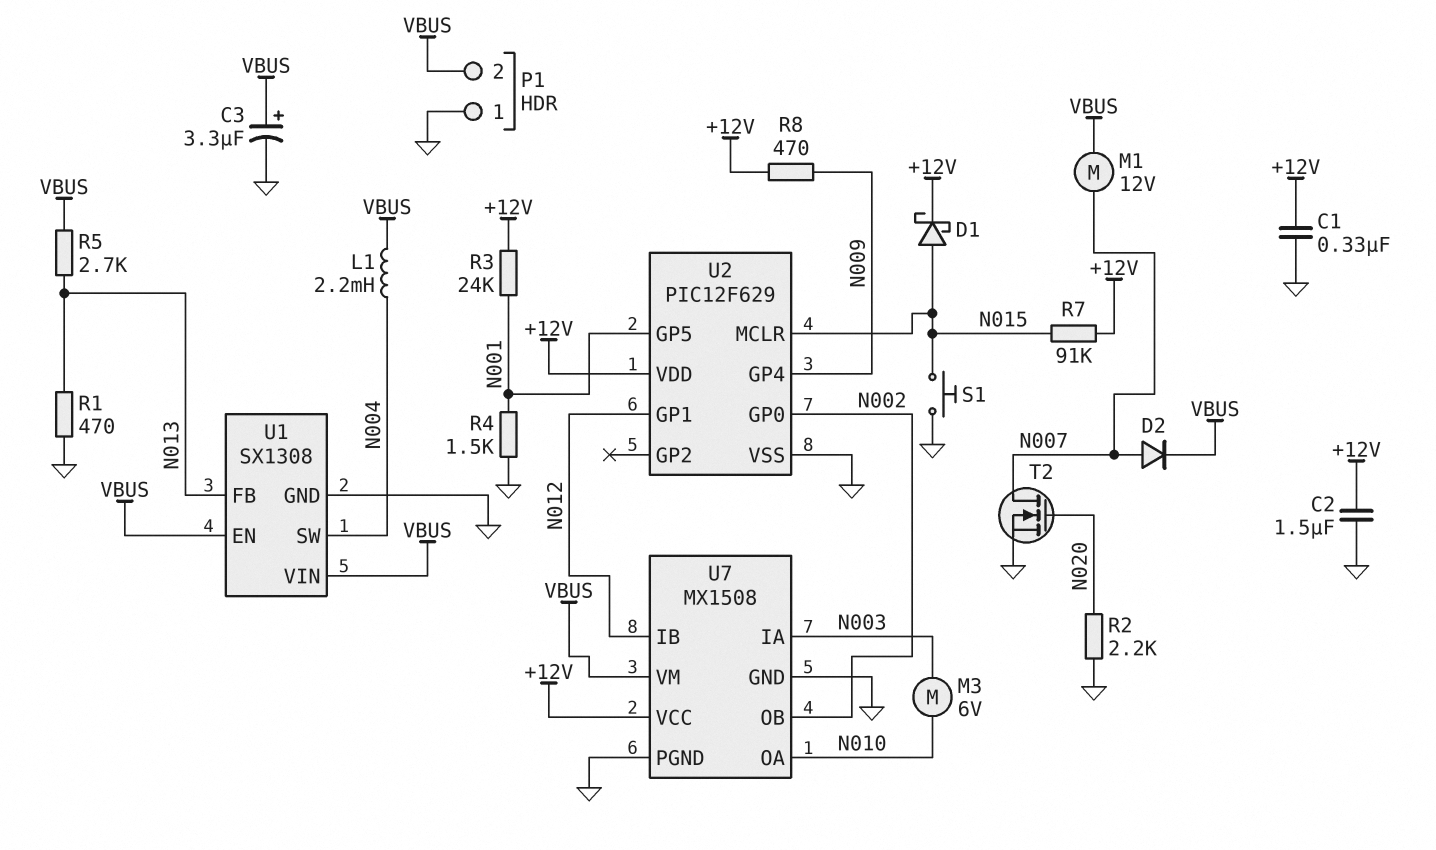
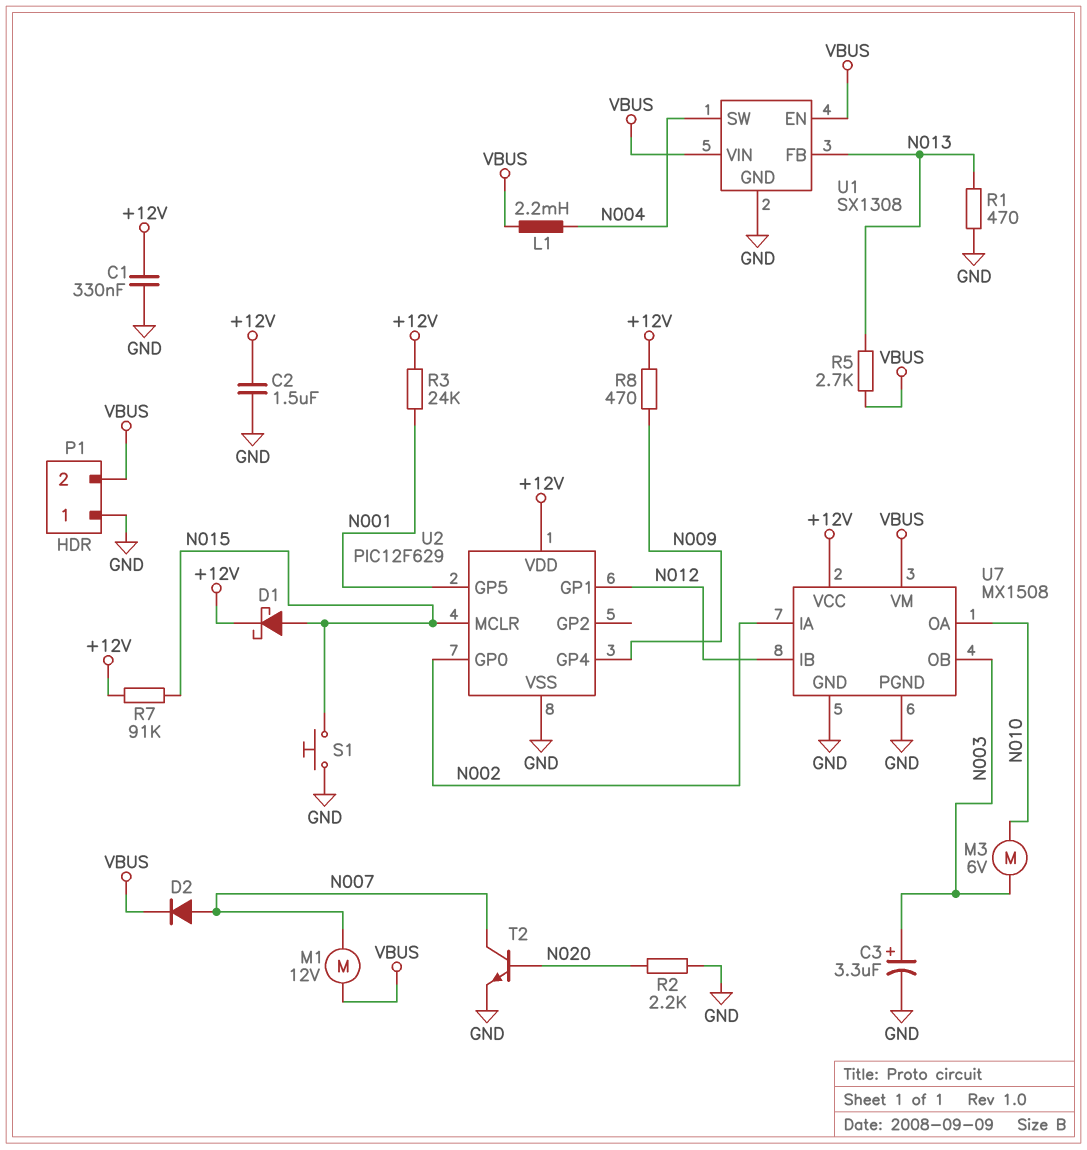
C3: 3.3uF (plus VBUS, minus GND) -> 3.3uF (plus N003, minus GND)
R4: 1.5k (GND, N001) -> none
T2: NMOS (G N020, D N007, S GND) -> NPN (B N020, C N007, E GND)
U7 pin IA: N003 -> N002
U7 pin OB: N002 -> N003

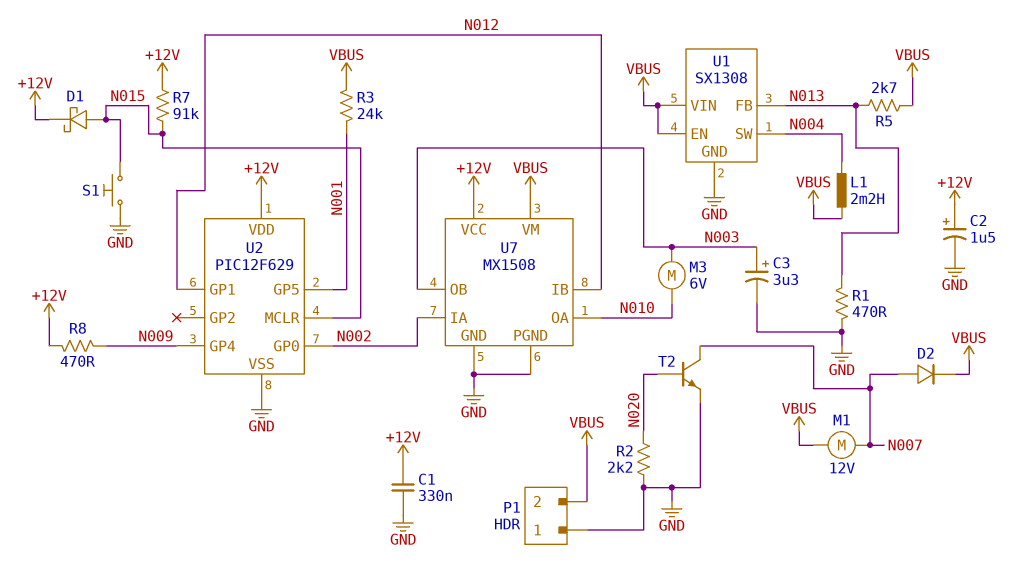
C2: 1.5uF (+12V, GND) -> 1.5uF (plus +12V, minus GND)
R3: 24k (+12V, N001) -> 24k (N001, VBUS)

